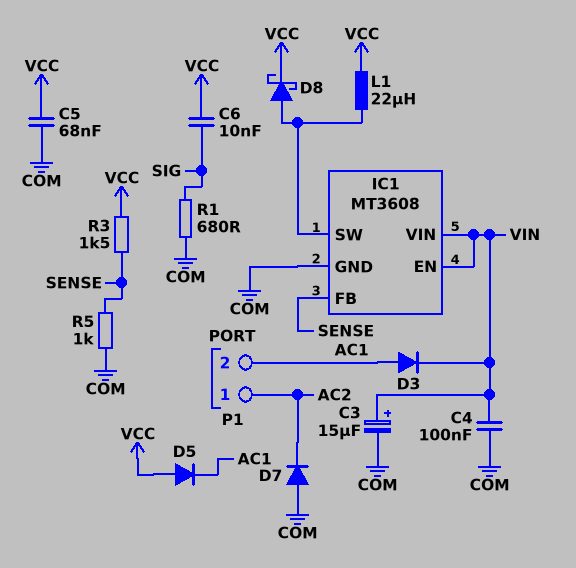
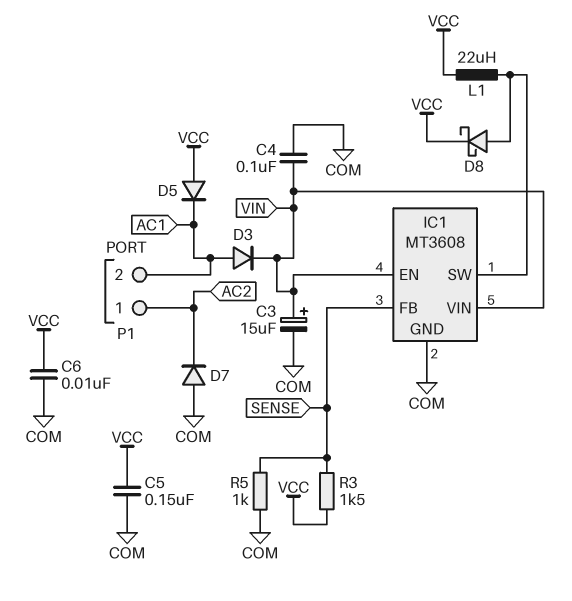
C5: 68nF (COM, VCC) -> 150nF (COM, VCC)
C6: 10nF (SIG, VCC) -> 10nF (COM, VCC)
R1: 680 (COM, SIG) -> none

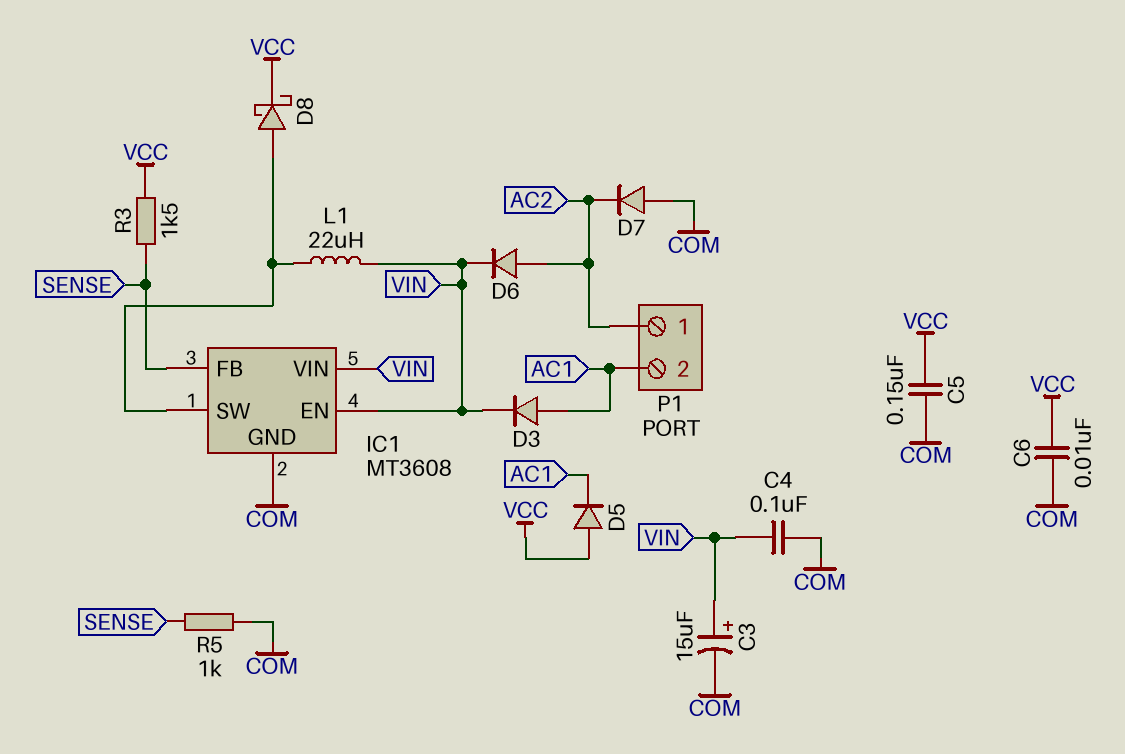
D6: none -> diode (A AC2, K VIN)
L1: 22uH (IC1/SW, VCC) -> 22uH (IC1/SW, VIN)

